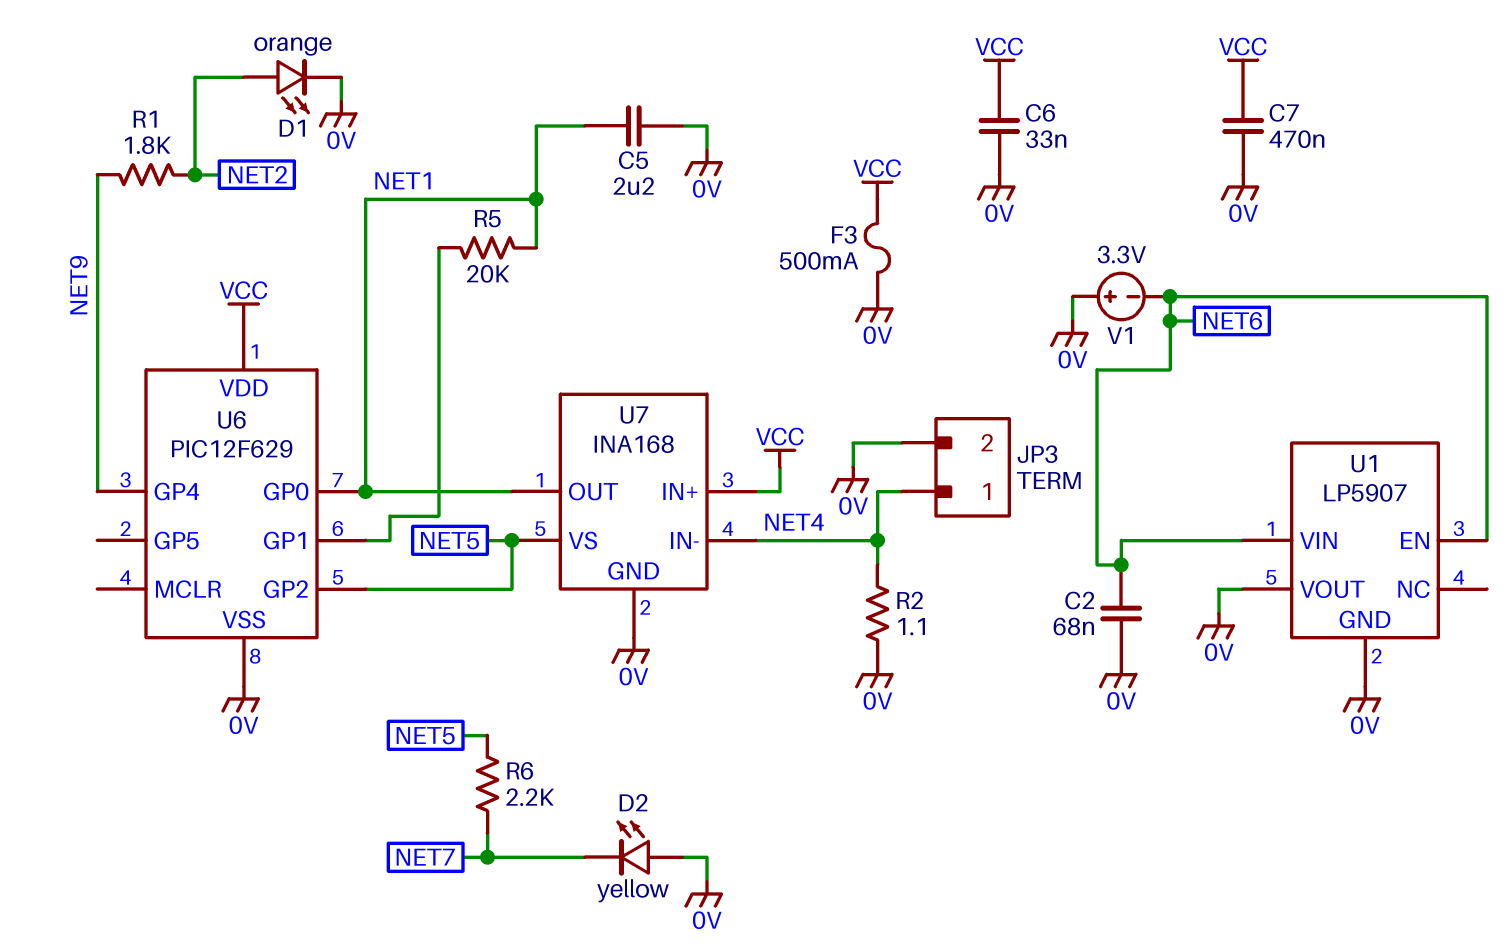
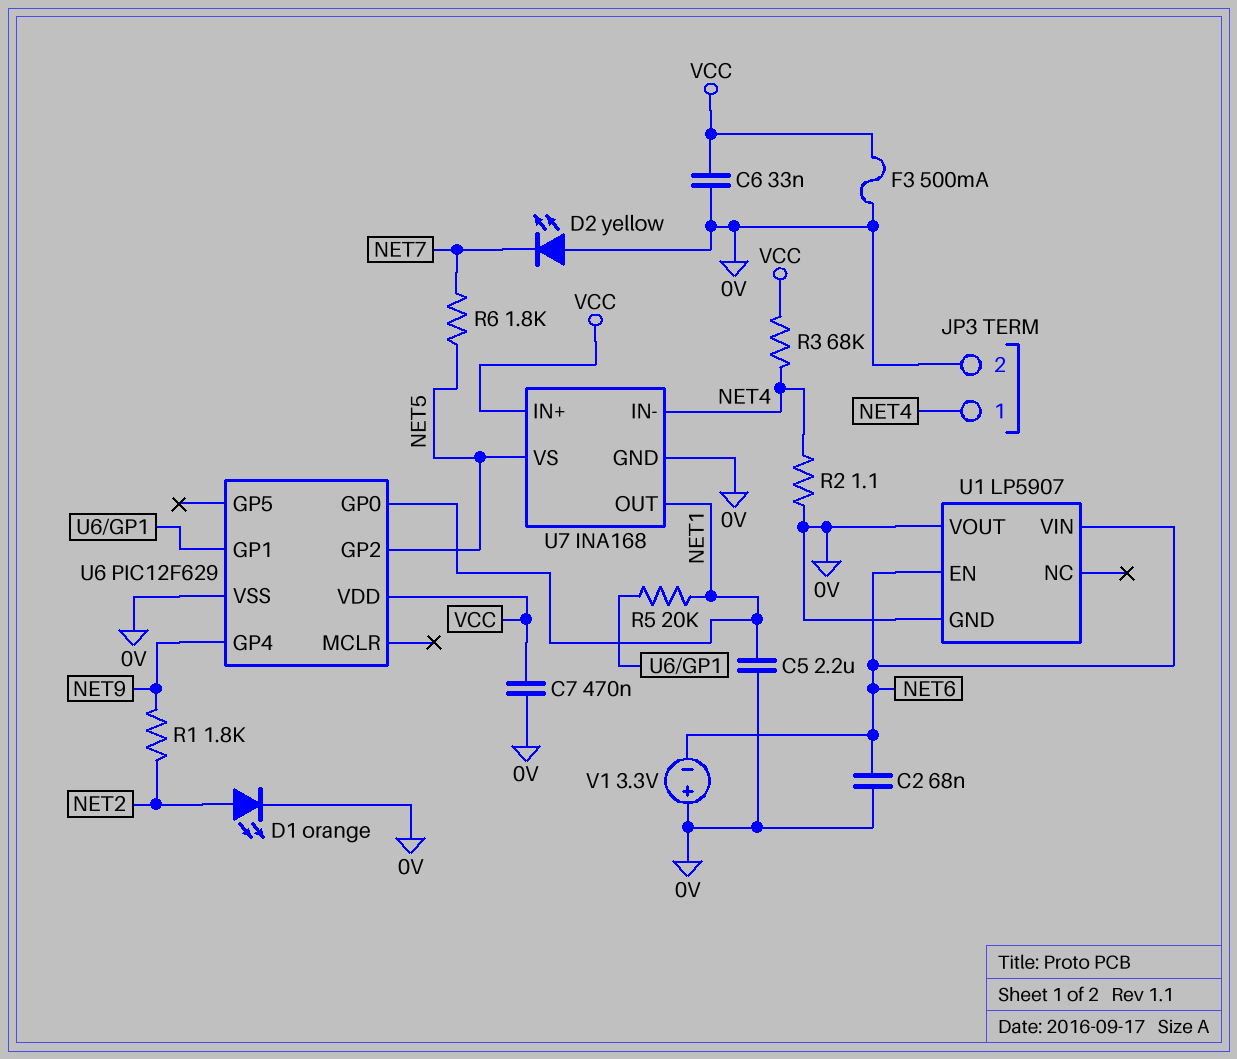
R3: none -> 68k (NET4, VCC)
R6: 2.2k (NET5, NET7) -> 1.8k (NET5, NET7)

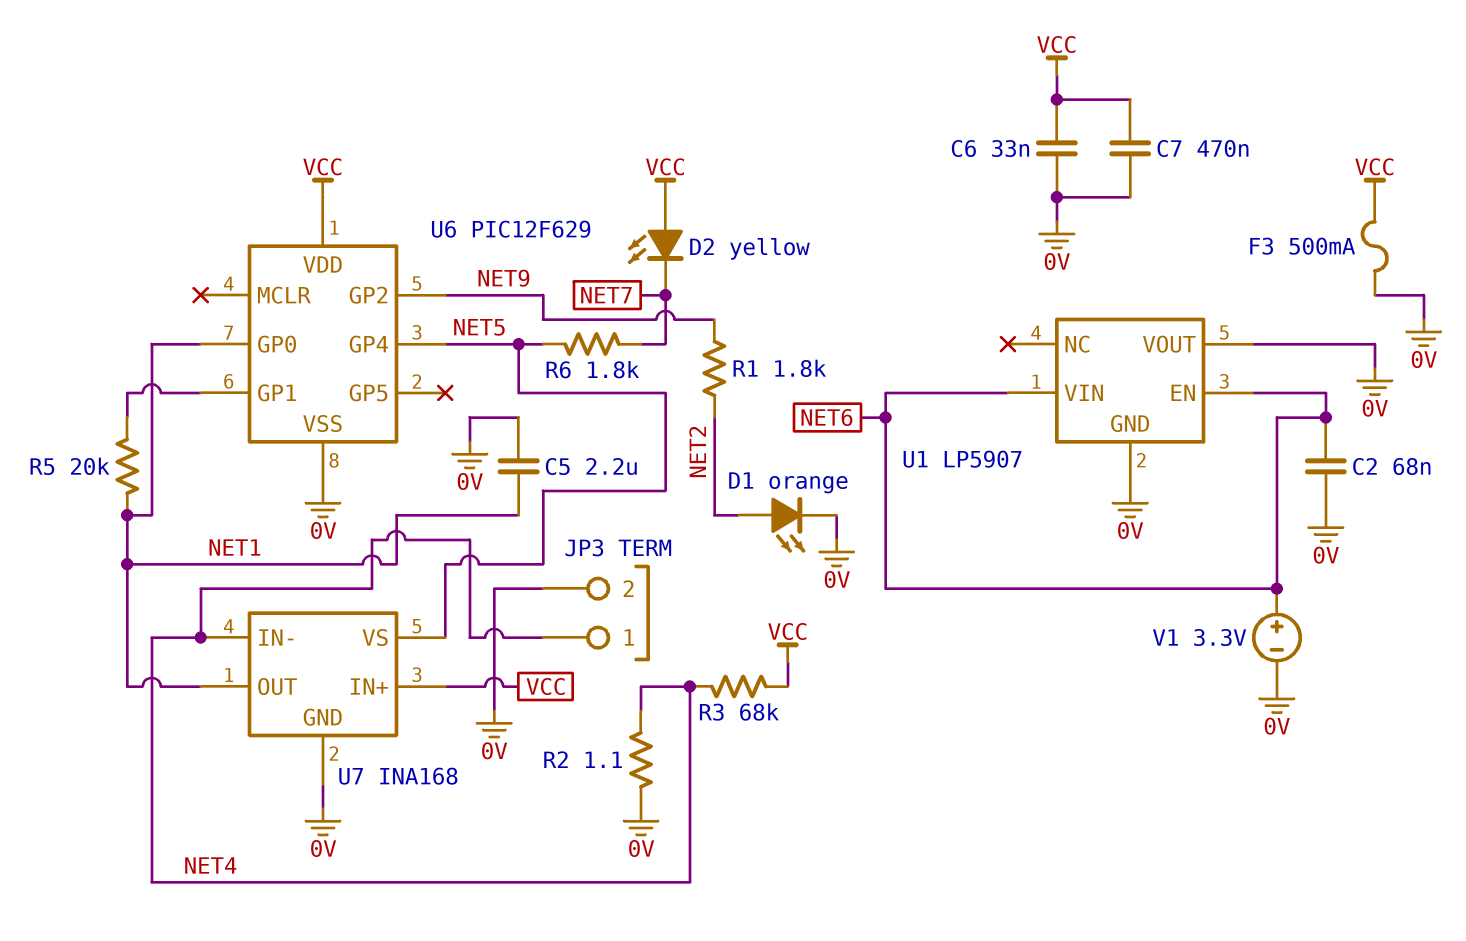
D2: LED yellow (A 0V, K NET7) -> LED yellow (A VCC, K NET7)
U6 pin GP2: NET5 -> NET9
U6 pin GP4: NET9 -> NET5
V1: 3.3V (plus 0V, minus NET6) -> 3.3V (plus NET6, minus 0V)

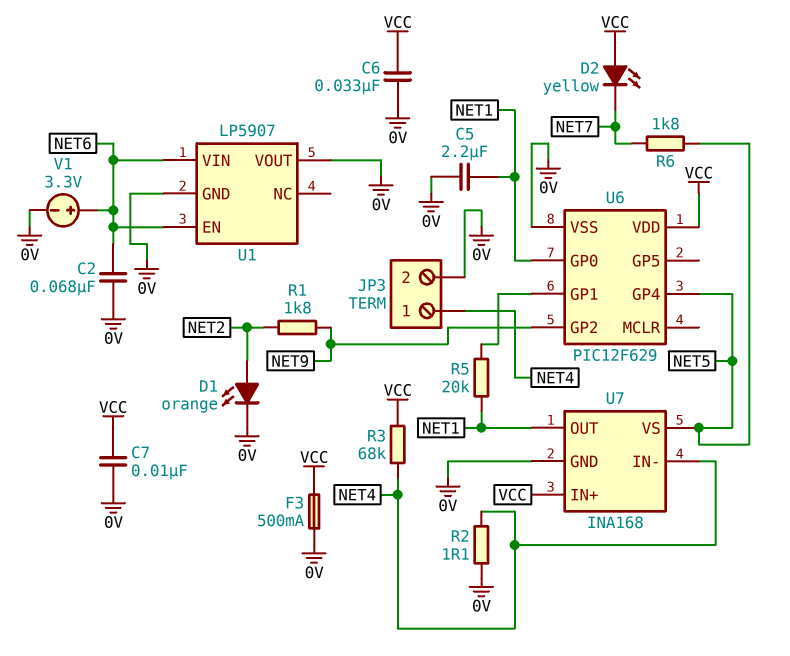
C7: 470nF (0V, VCC) -> 10nF (0V, VCC)

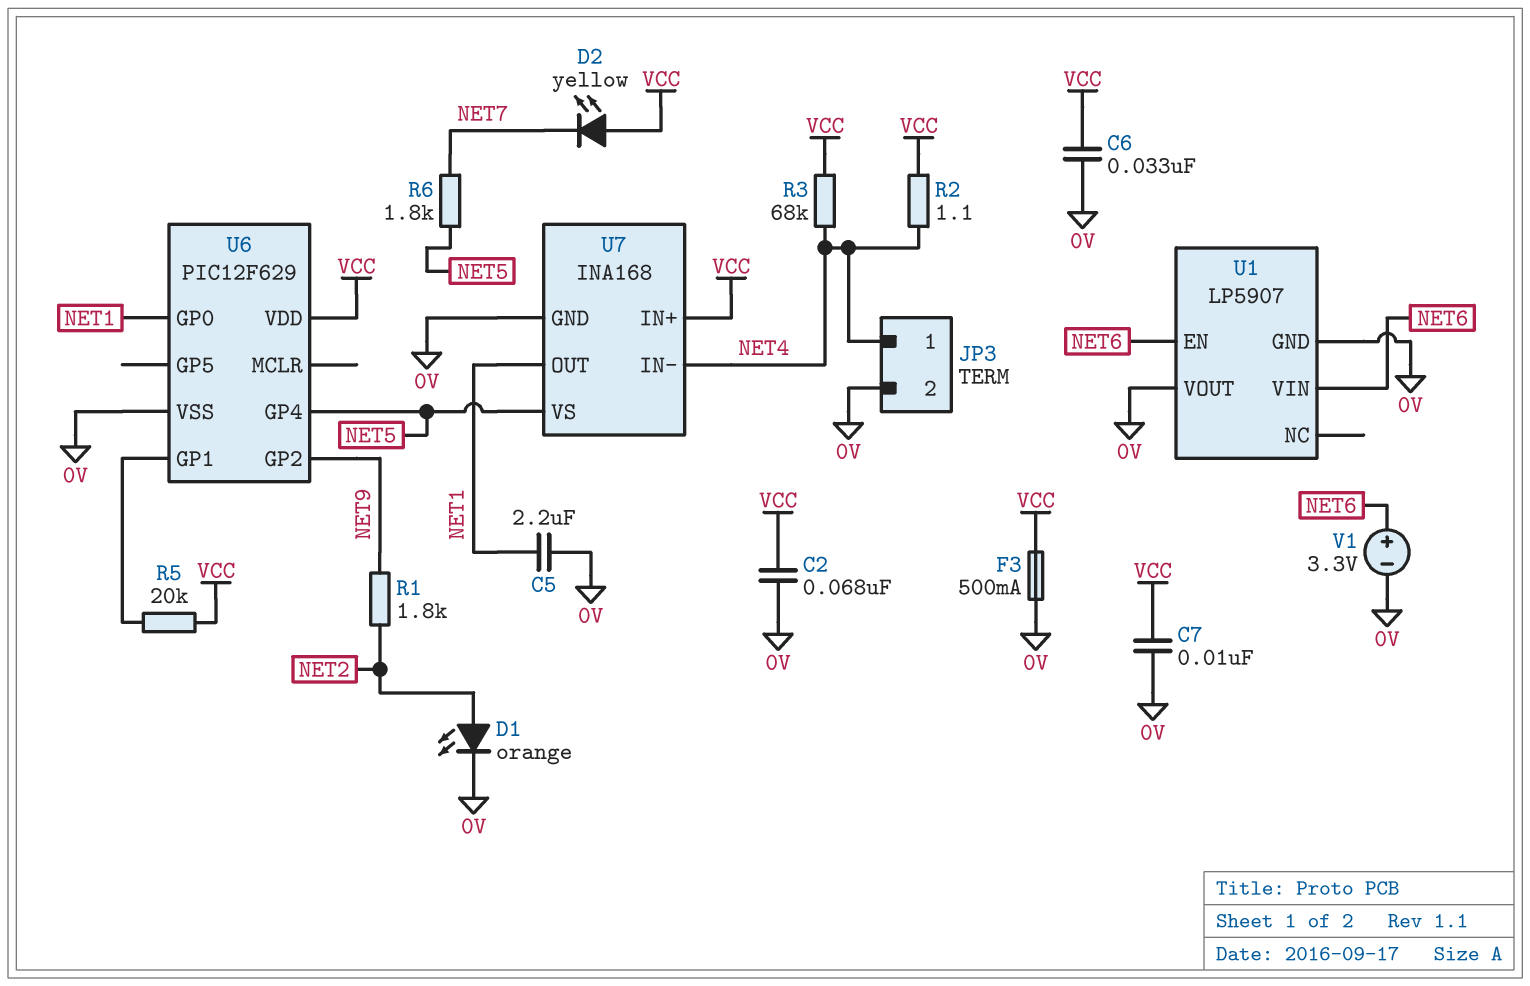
C2: 68nF (0V, NET6) -> 68nF (0V, VCC)
R2: 1.1 (0V, NET4) -> 1.1 (NET4, VCC)
R5: 20k (NET1, U6/GP1) -> 20k (U6/GP1, VCC)

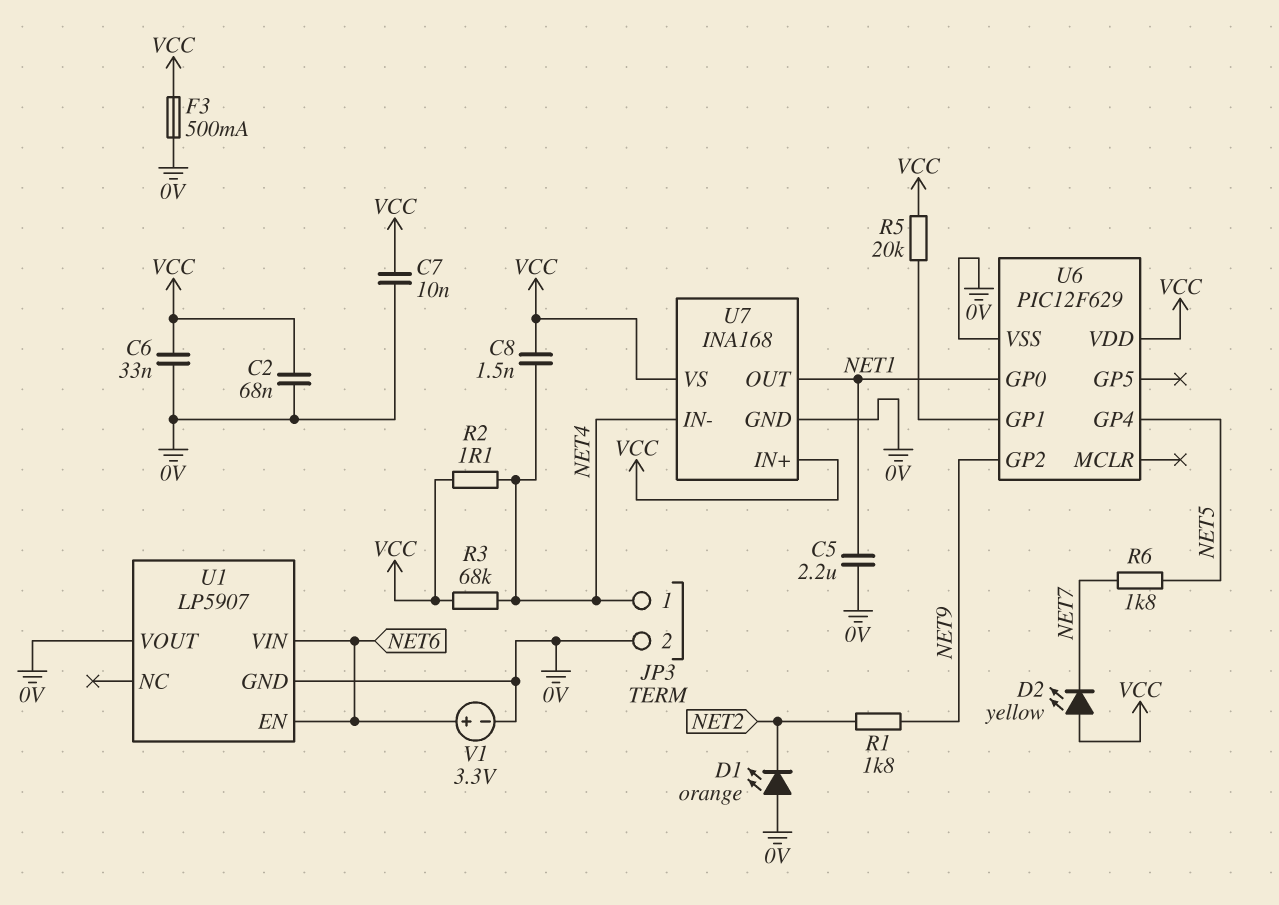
C8: none -> 1.5nF (NET4, VCC)
D1: LED orange (A NET2, K 0V) -> LED orange (A 0V, K NET2)
U7 pin VS: NET5 -> VCC

